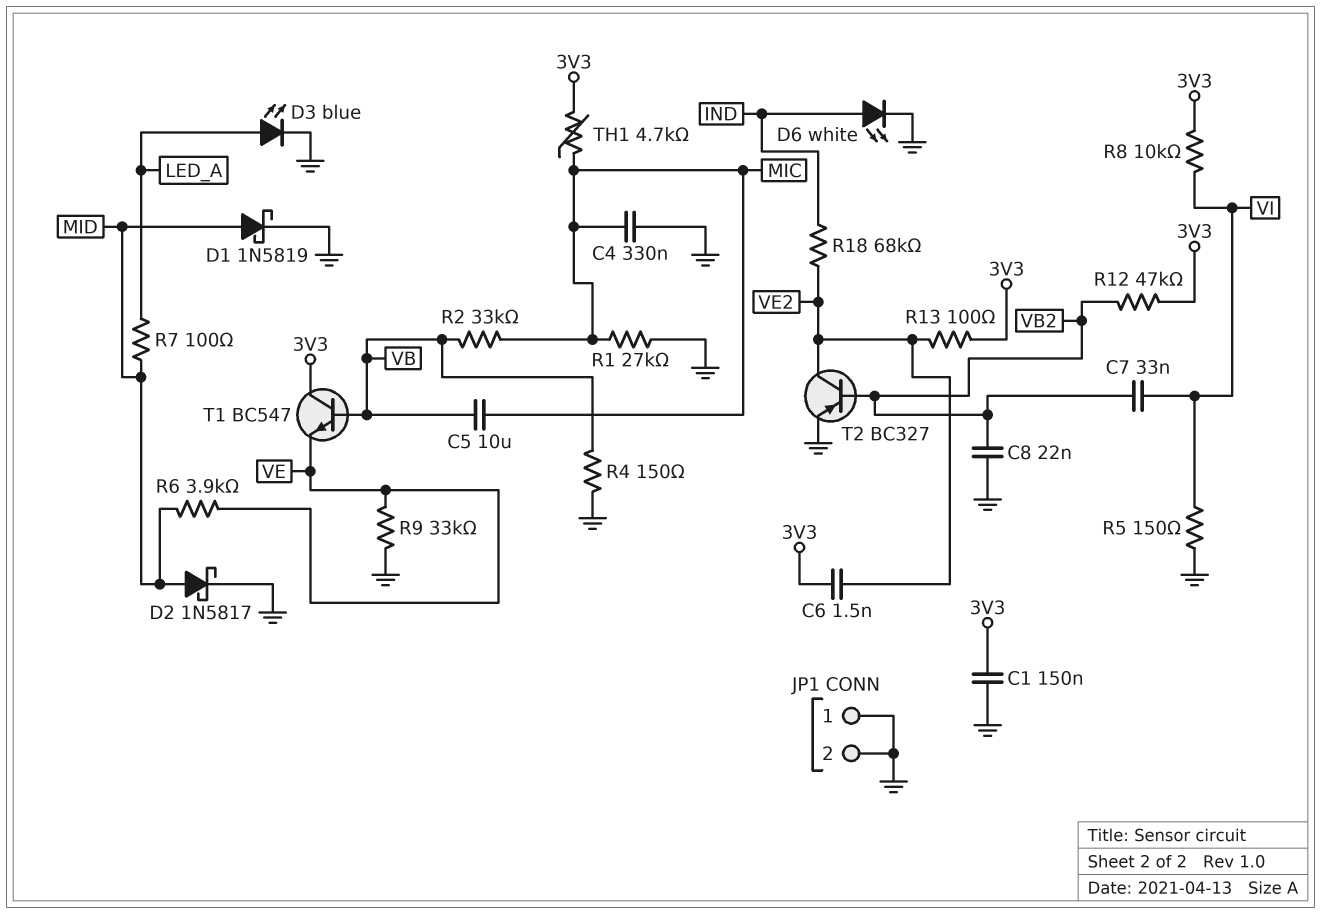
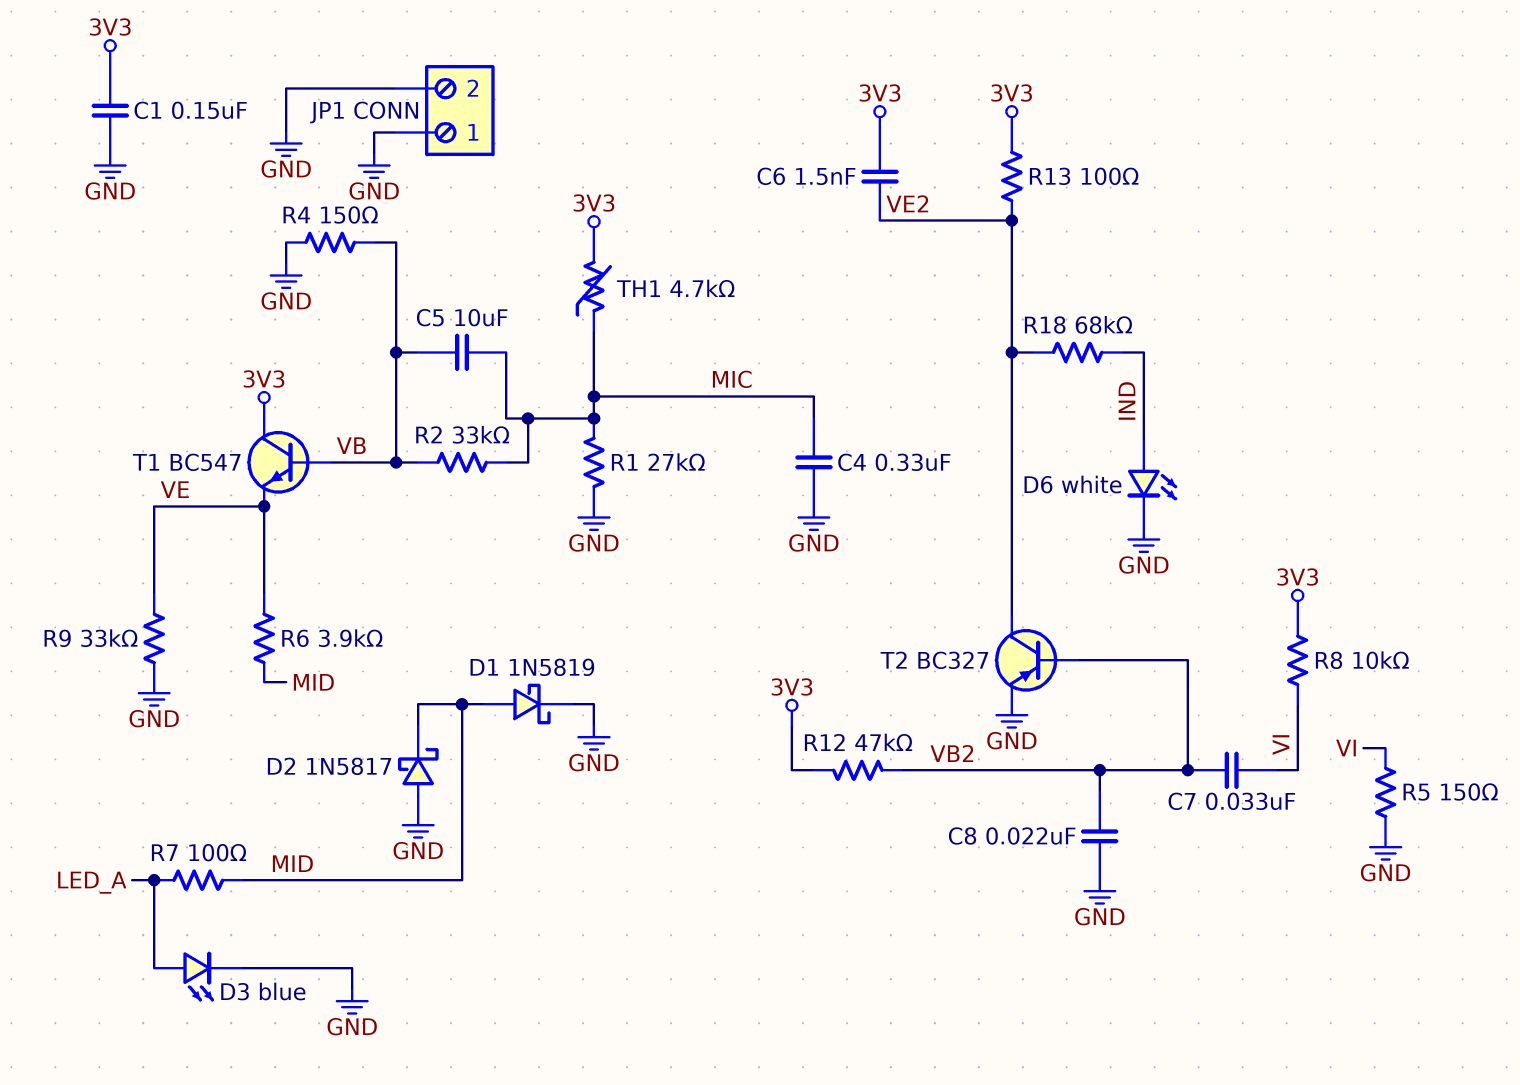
D2: schottky 1N5817 (A MID, K GND) -> schottky 1N5817 (A GND, K MID)

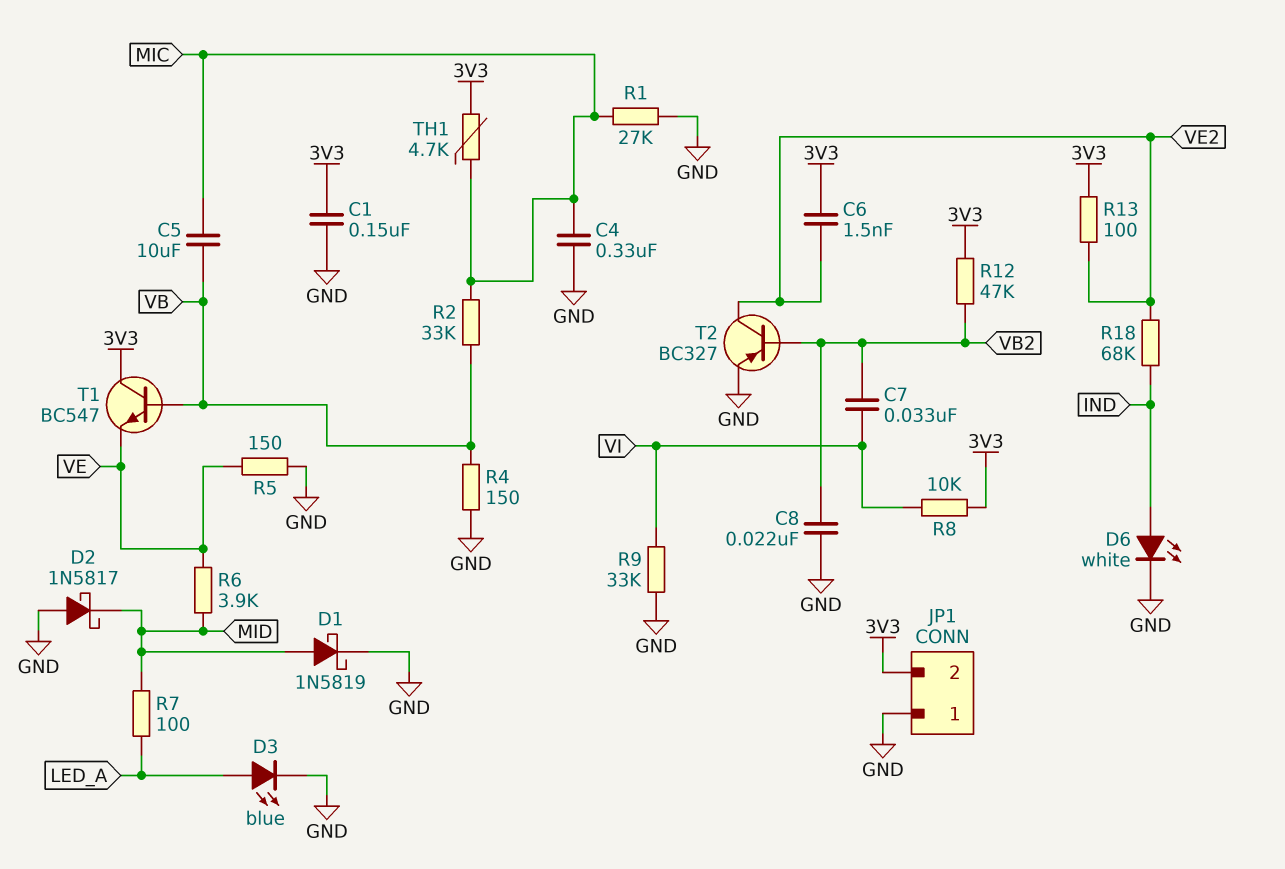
JP1 pin 2: GND -> 3V3
R5: 150 (GND, VI) -> 150 (GND, VE)
R9: 33k (GND, VE) -> 33k (GND, VI)

